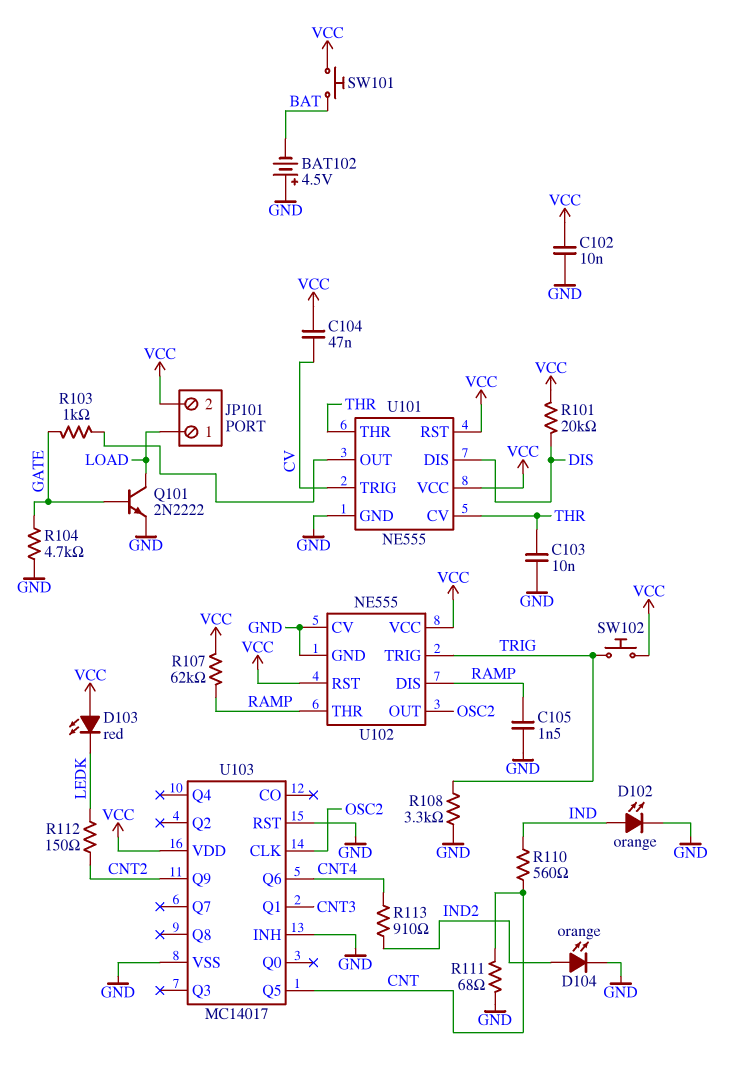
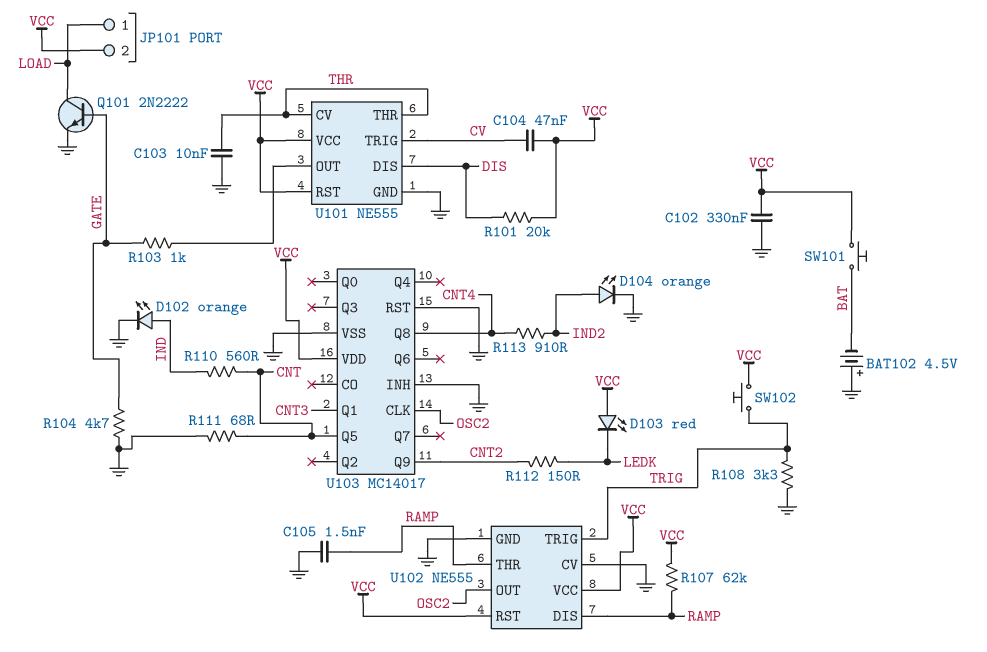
C102: 10nF (GND, VCC) -> 330nF (GND, VCC)
U103 pin Q6: CNT4 -> none
U103 pin Q8: none -> CNT4

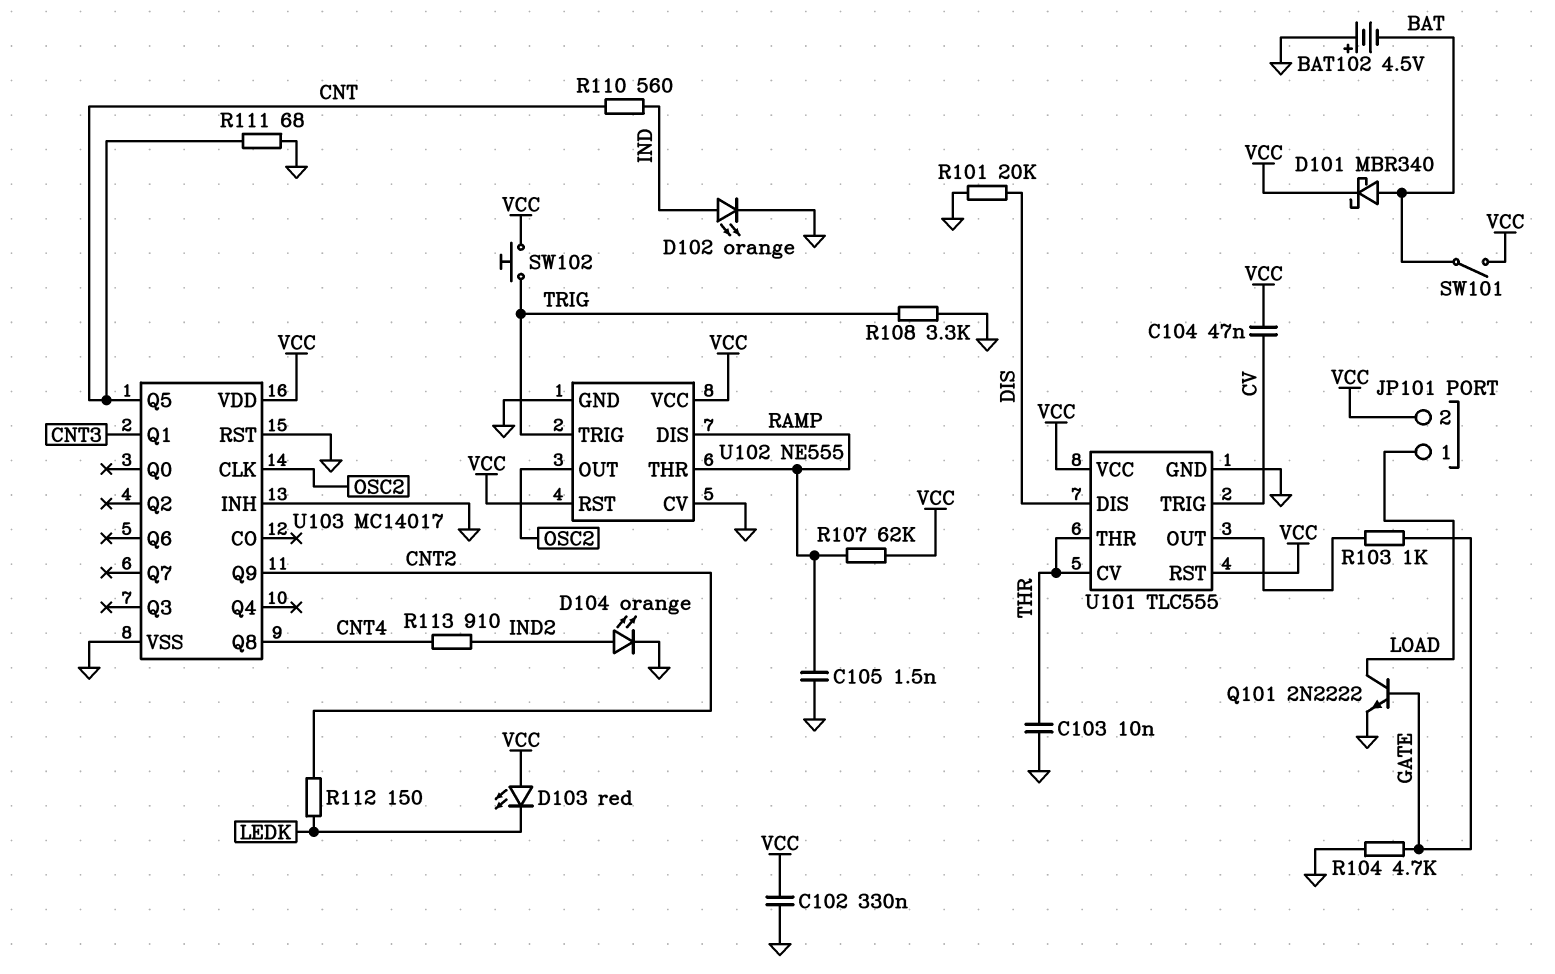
D101: none -> schottky MBR340 (A BAT, K VCC)
R101: 20k (DIS, VCC) -> 20k (DIS, GND)
SW101: button (BAT, VCC) -> switch (BAT, VCC)
U101: NE555 -> TLC555

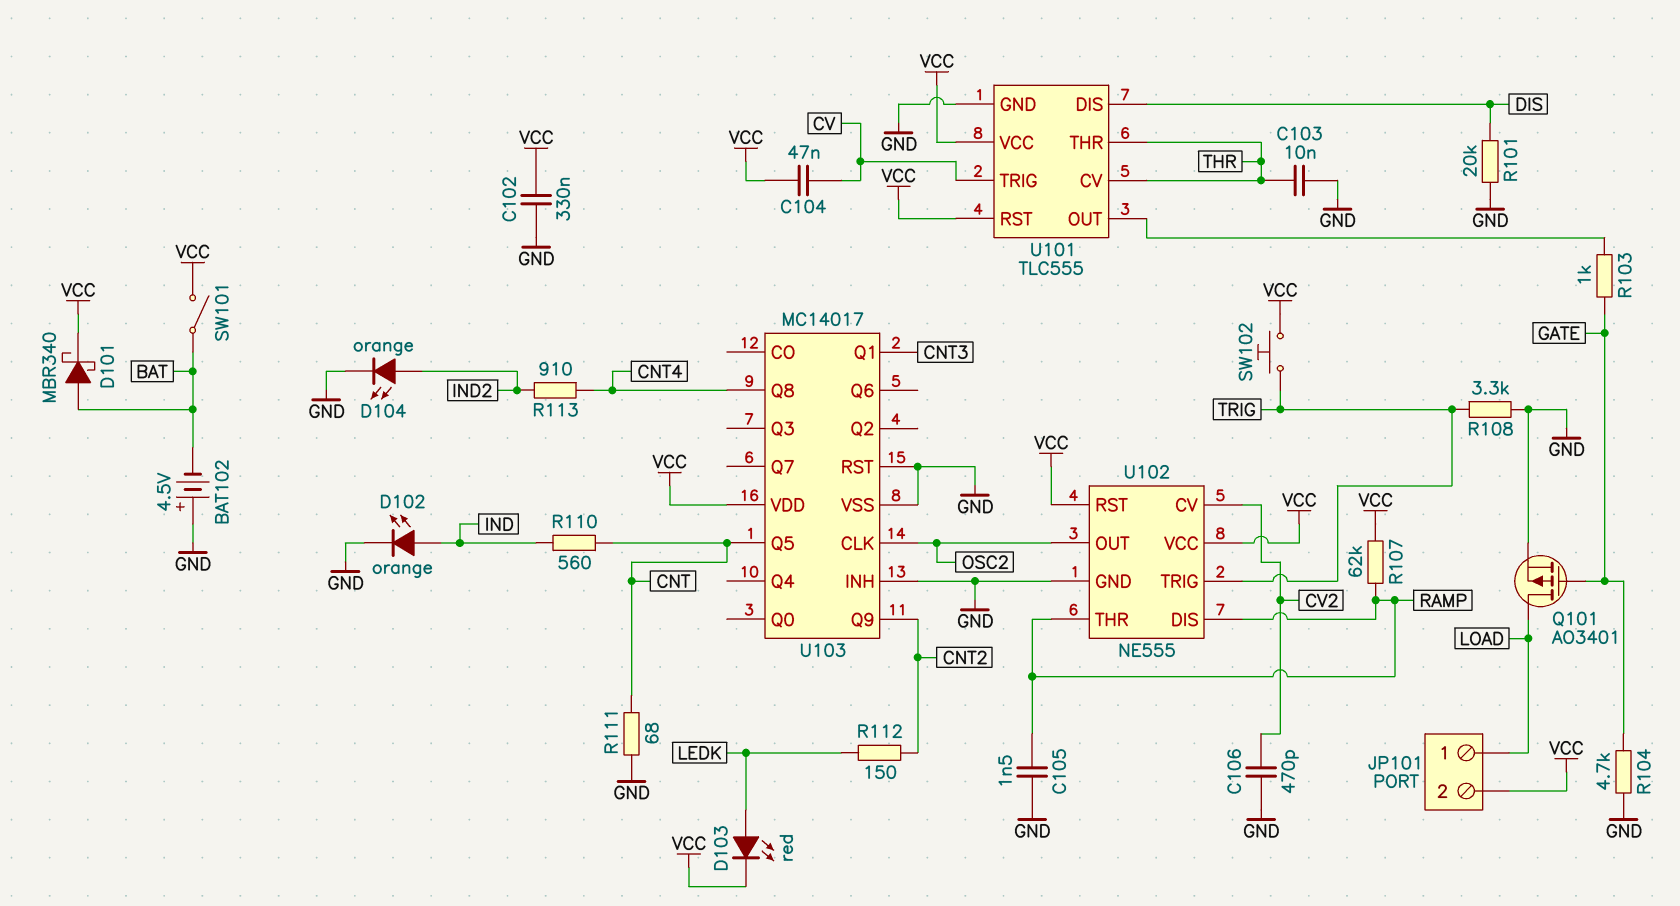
C106: none -> 470pF (CV2, GND)
D103: LED red (A VCC, K LEDK) -> LED red (A LEDK, K VCC)
Q101: NPN 2N2222 (B GATE, C LOAD, E GND) -> PMOS AO3401 (G GATE, D LOAD, S GND)
U102 pin CV: GND -> CV2

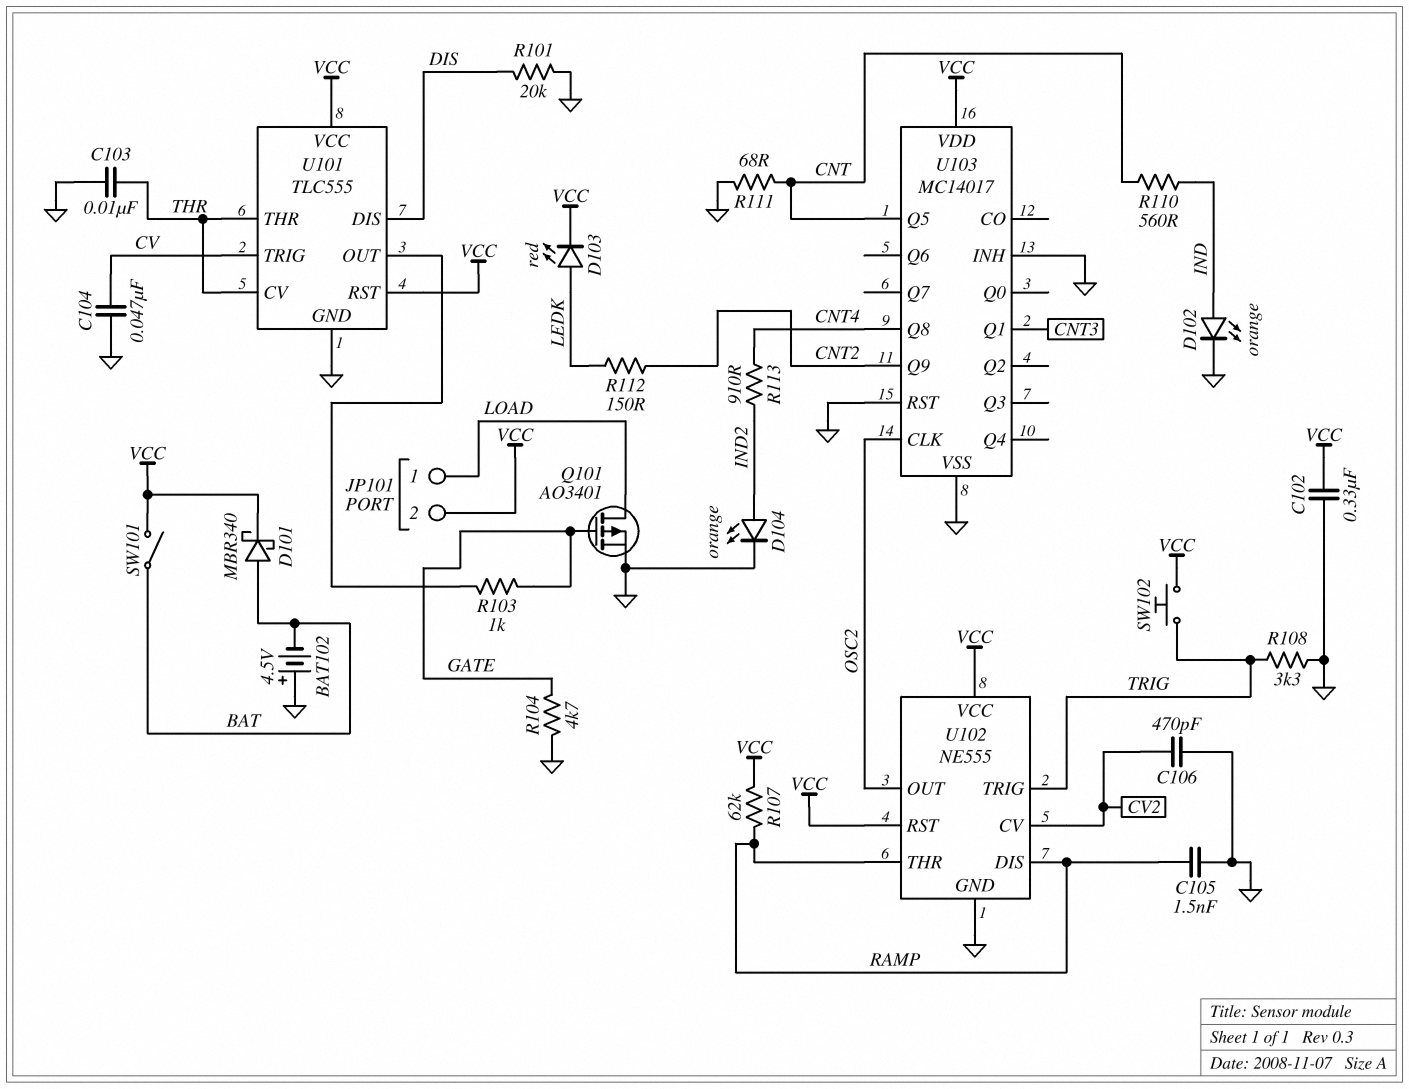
C104: 47nF (CV, VCC) -> 47nF (CV, GND)

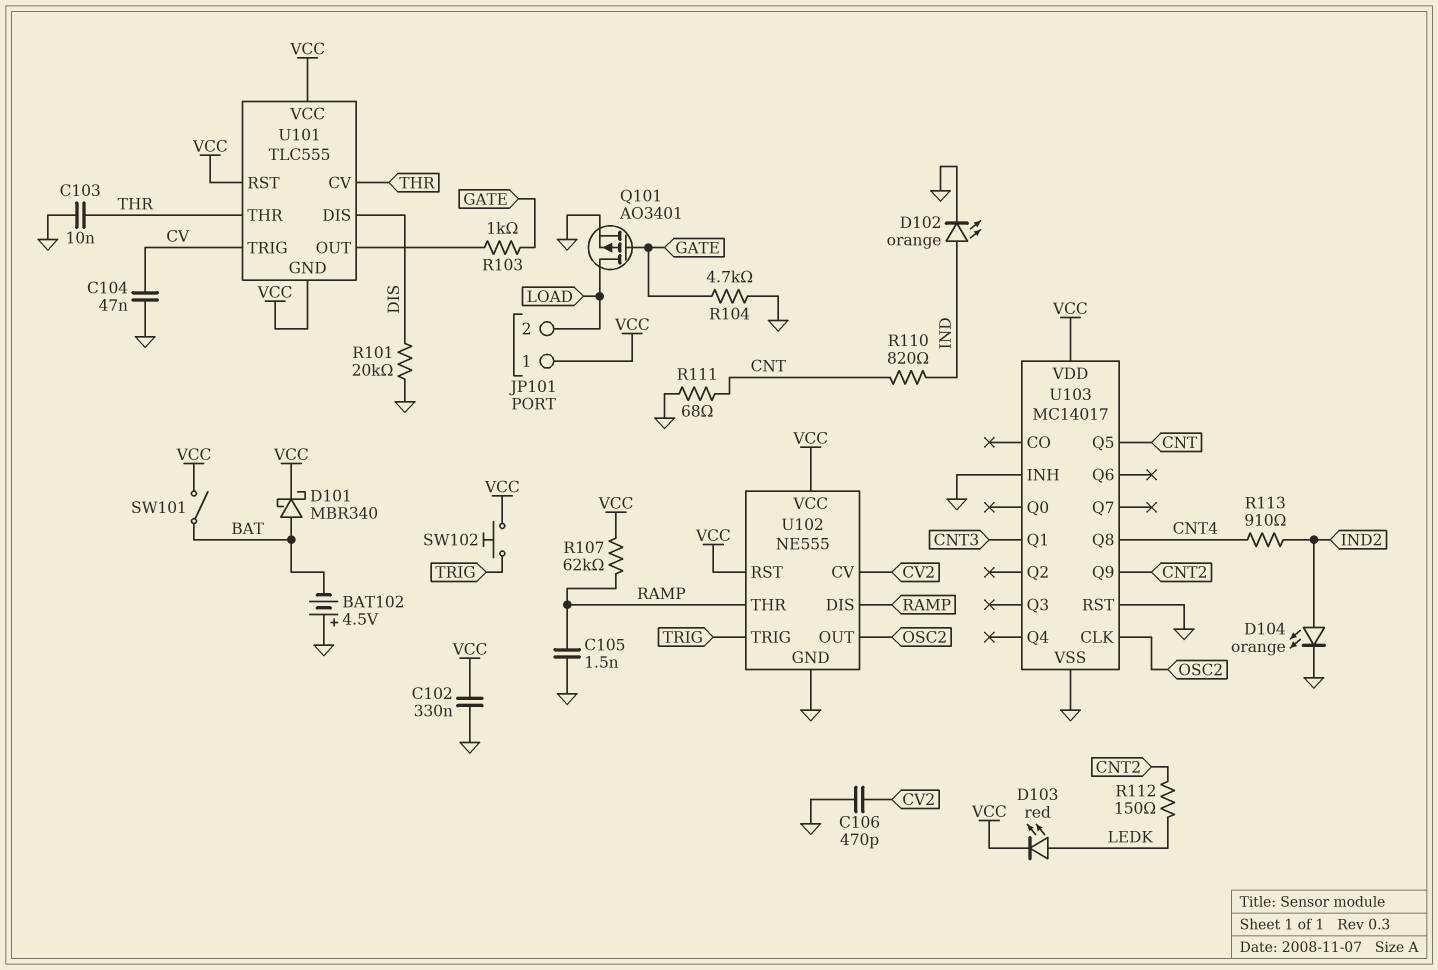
JP101 pin 1: LOAD -> VCC
JP101 pin 2: VCC -> LOAD
R108: 3.3k (GND, TRIG) -> none
R110: 560 (CNT, IND) -> 820 (CNT, IND)
U101 pin GND: GND -> VCC

